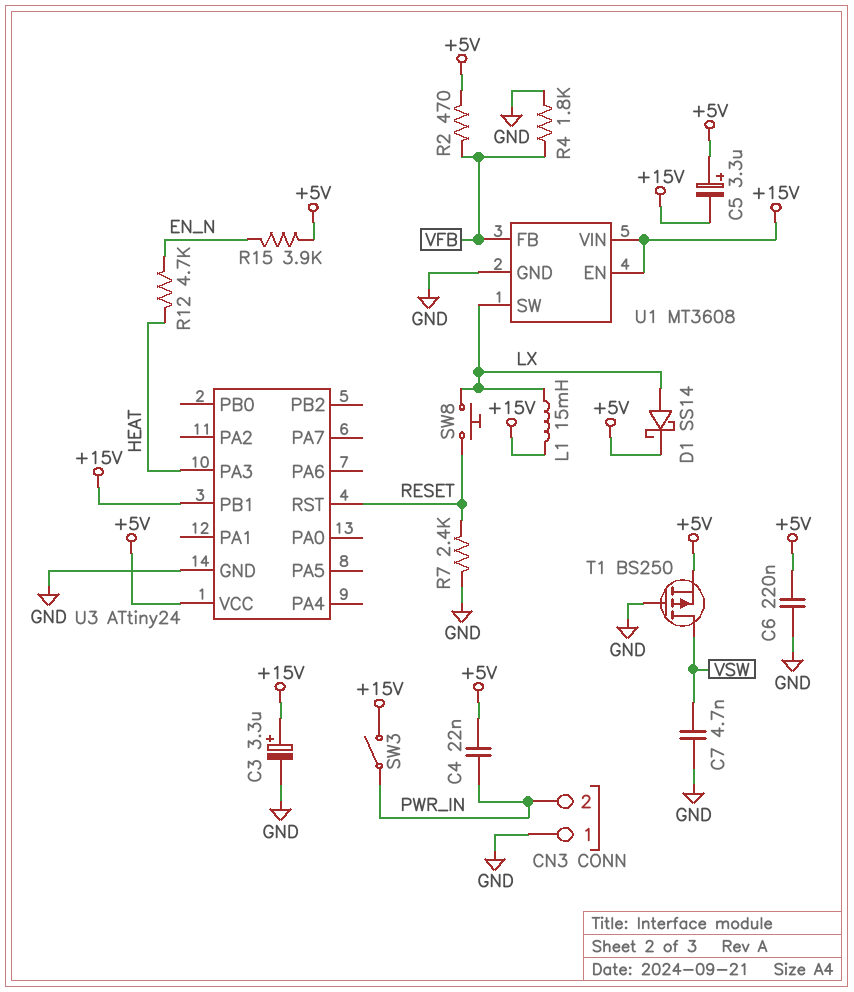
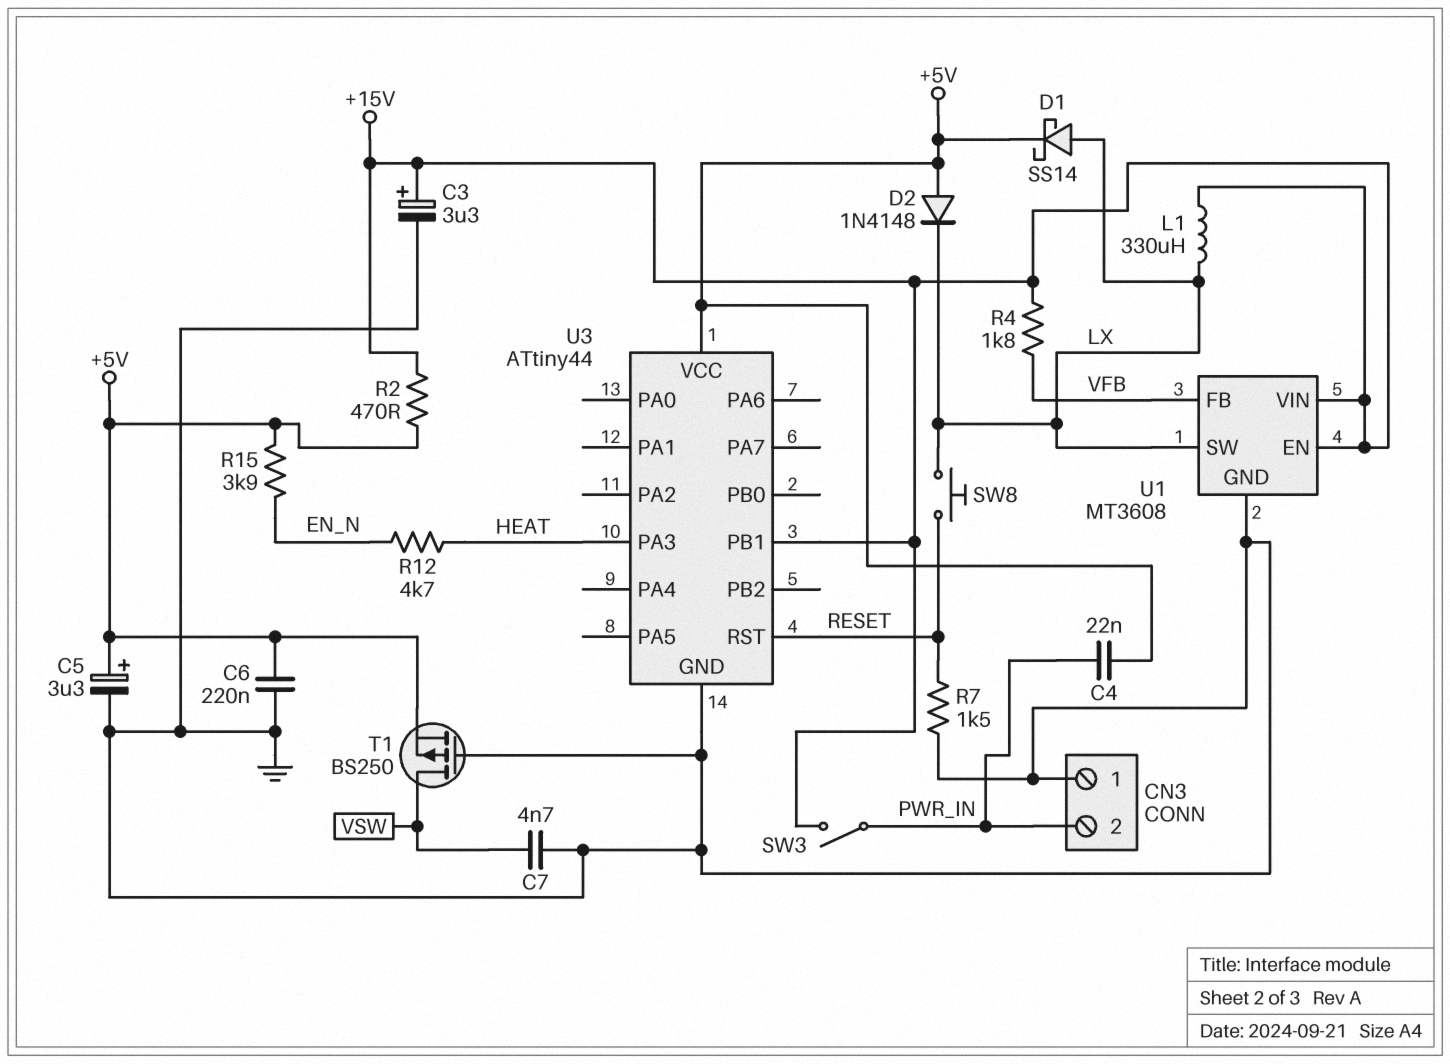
C5: 3.3uF (plus +5V, minus +15V) -> 3.3uF (plus +5V, minus GND)
D2: none -> diode 1N4148 (A +5V, K LX)
L1: 15mH (+15V, LX) -> 330uH (+15V, LX)
R2: 470 (+5V, VFB) -> 470 (+5V, +15V)
R4: 1.8k (GND, VFB) -> 1.8k (+15V, VFB)
R7: 2.4k (GND, RESET) -> 1.5k (GND, RESET)
U3: ATtiny24 -> ATtiny44

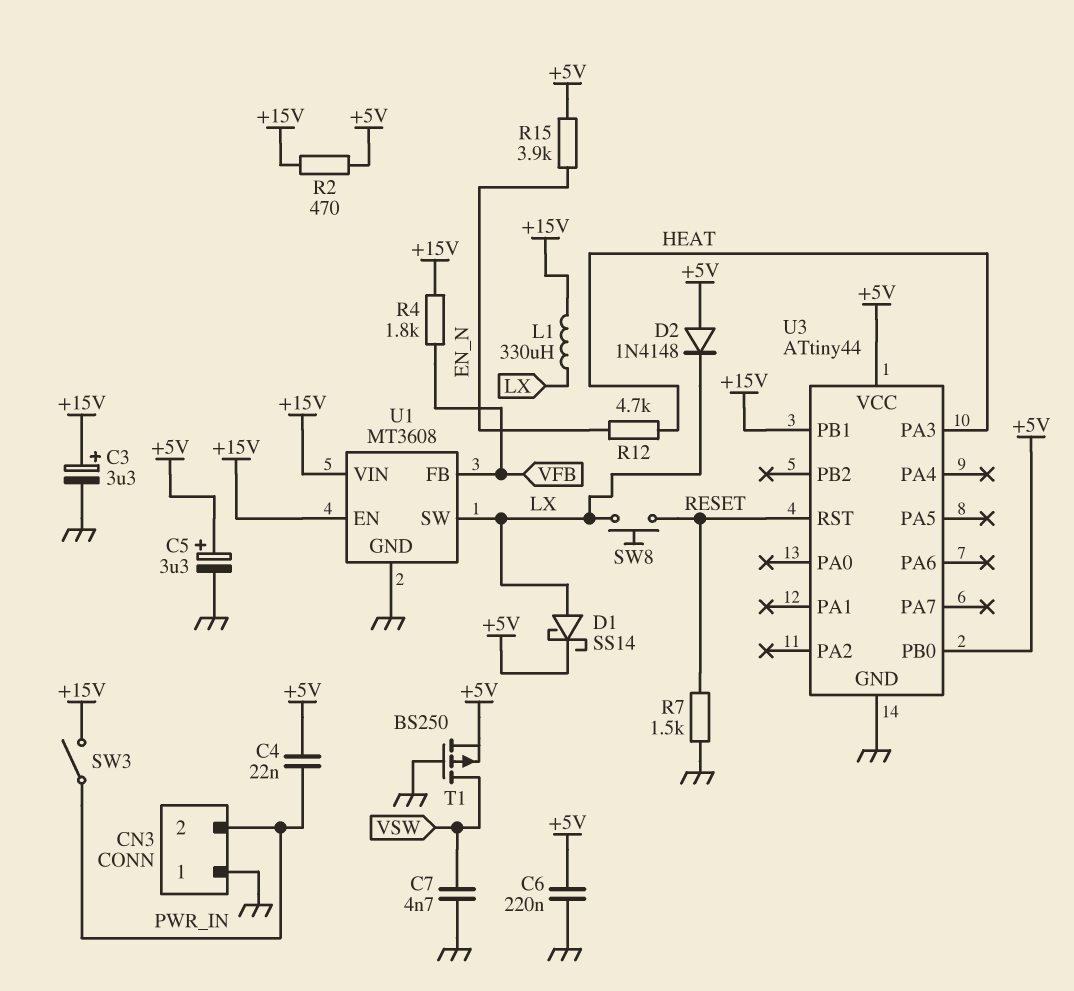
U3 pin PB0: none -> +5V

